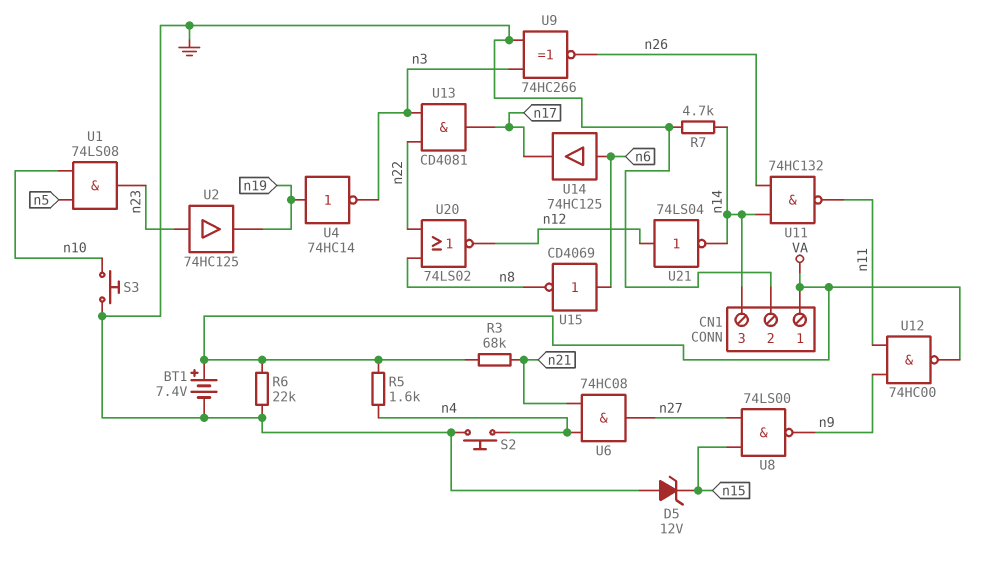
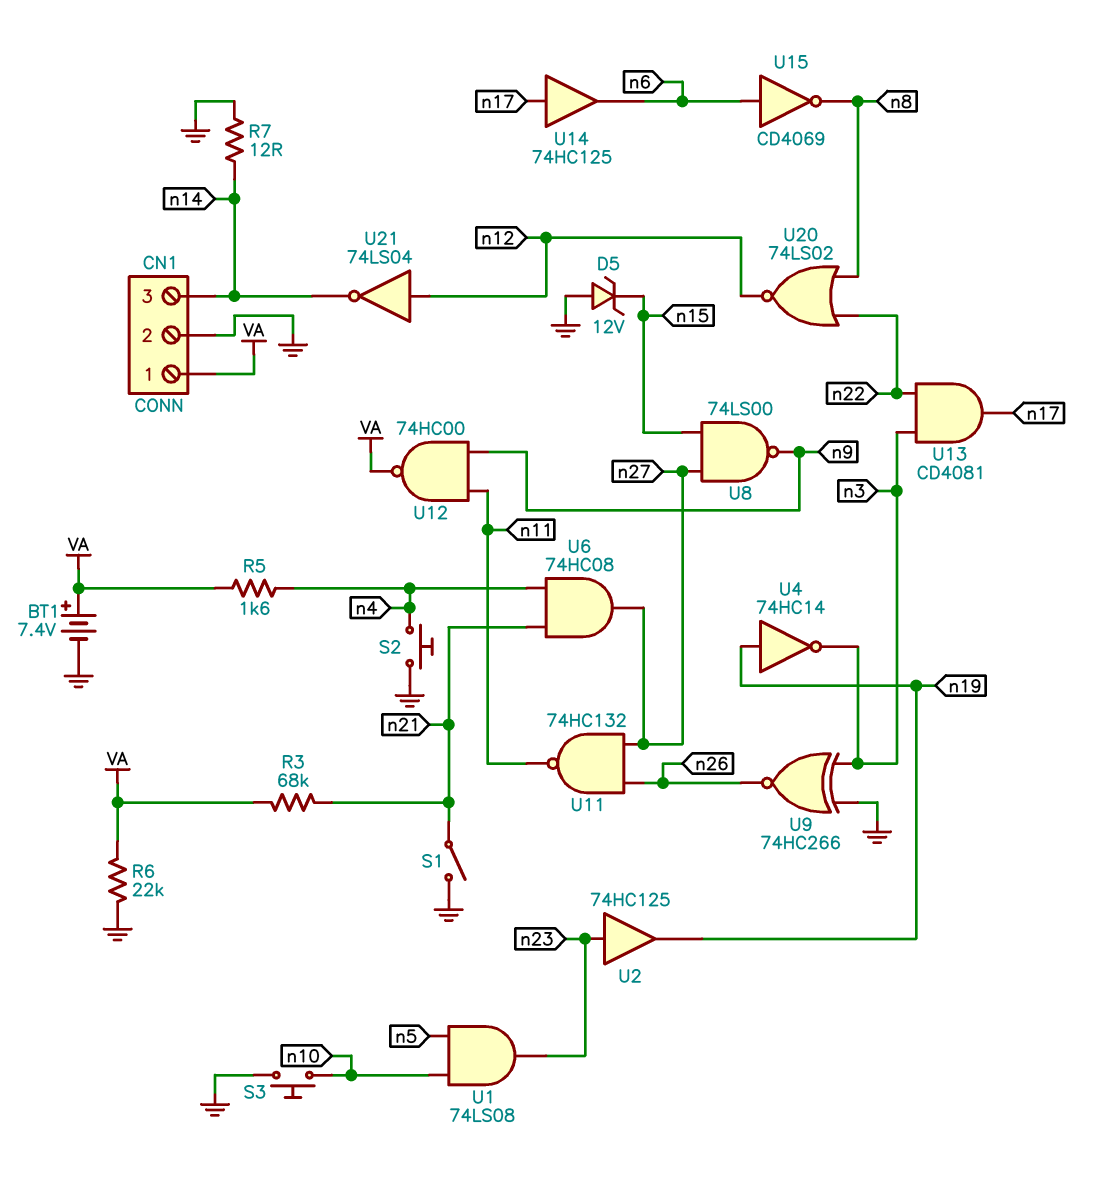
R7: 4.7k (GND, n14) -> 12 (GND, n14)
S1: none -> switch (GND, n21)
U11: NAND 74HC132 (in n14, in n26, out n11) -> NAND 74HC132 (in n26, in n27, out n11)
U14: buffer 74HC125 (in n6, out n17) -> buffer 74HC125 (in n17, out n6)

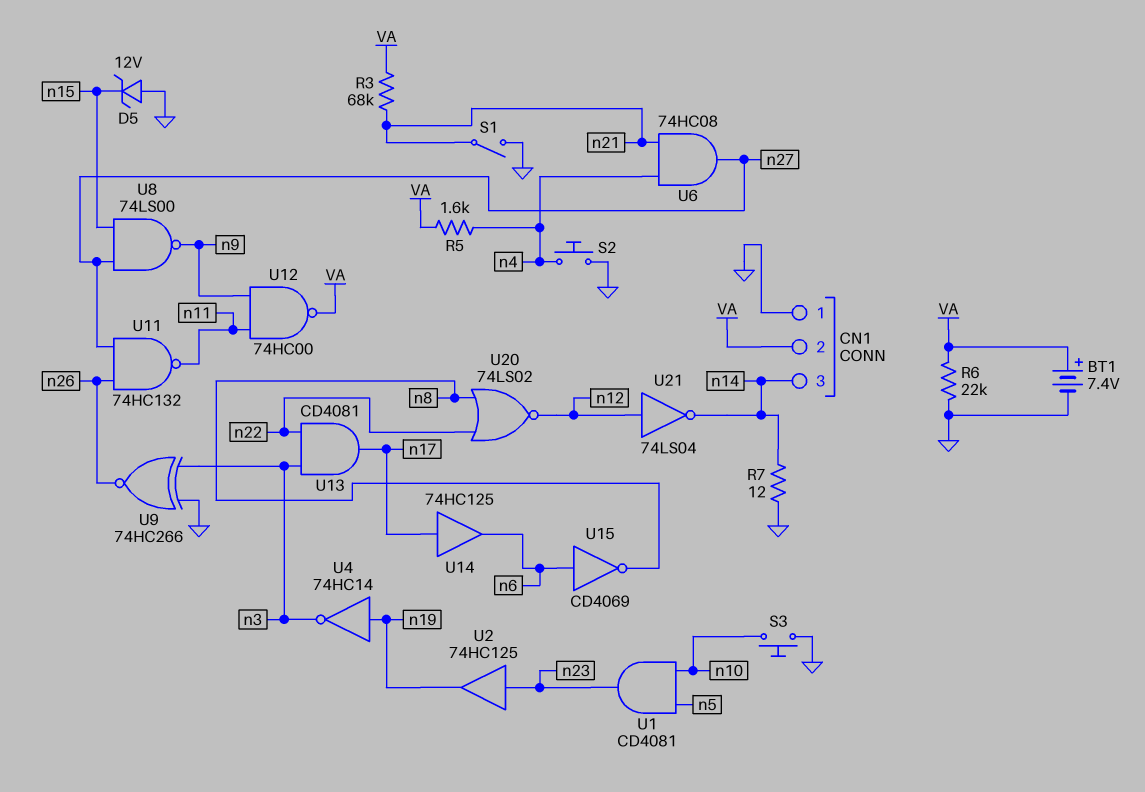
CN1 pin 1: VA -> GND
CN1 pin 2: GND -> VA
U1: AND 74LS08 (in n5, in n10, out n23) -> AND CD4081 (in n5, in n10, out n23)

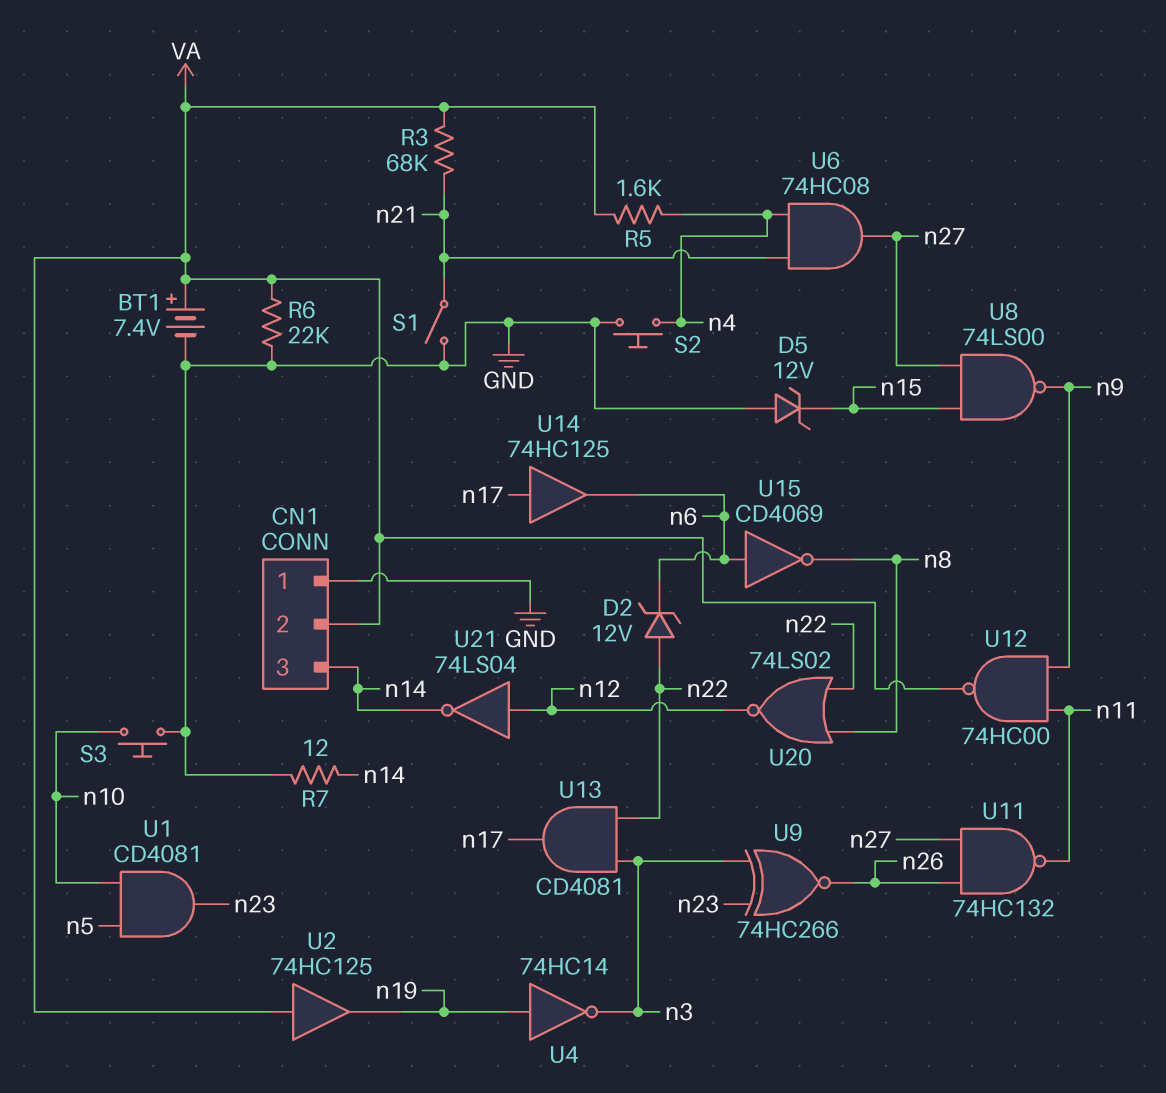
D2: none -> zener 12V (A n22, K n6)
U2: buffer 74HC125 (in n23, out n19) -> buffer 74HC125 (in VA, out n19)
U9: XNOR 74HC266 (in GND, in n3, out n26) -> XNOR 74HC266 (in n3, in n23, out n26)

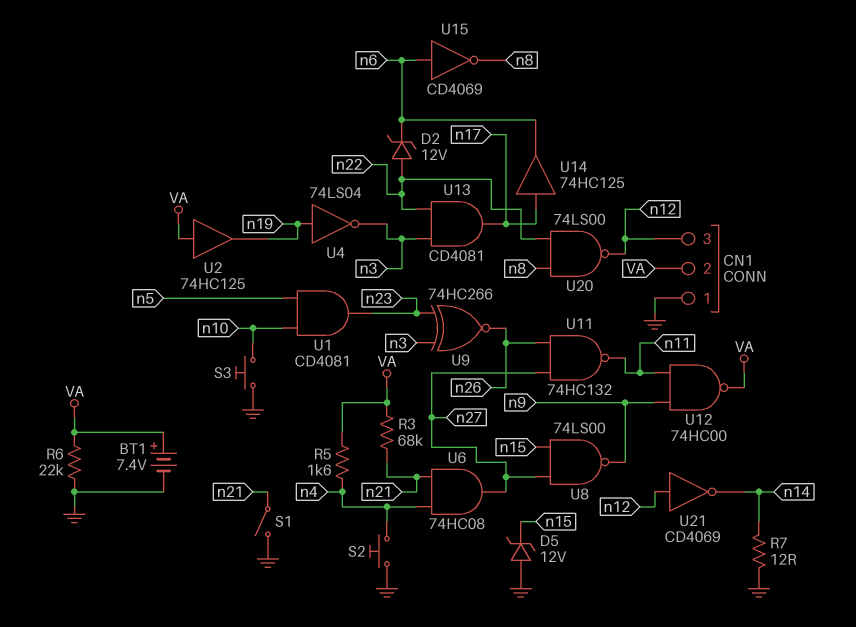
CN1 pin 3: n14 -> n12
U4: NOT 74HC14 (in n19, out n3) -> NOT 74LS04 (in n19, out n3)
U20: NOR 74LS02 (in n8, in n22, out n12) -> NAND 74LS00 (in n8, in n22, out n12)
U21: NOT 74LS04 (in n12, out n14) -> NOT CD4069 (in n12, out n14)

